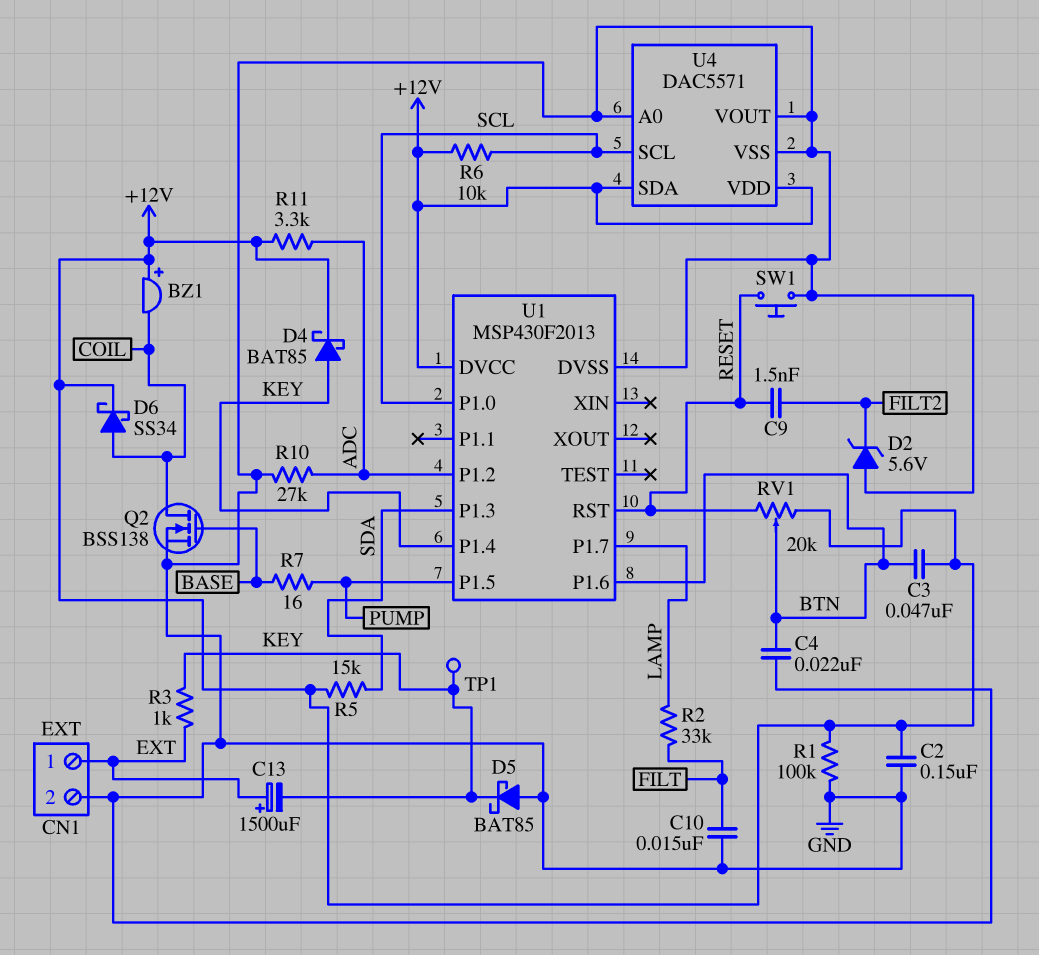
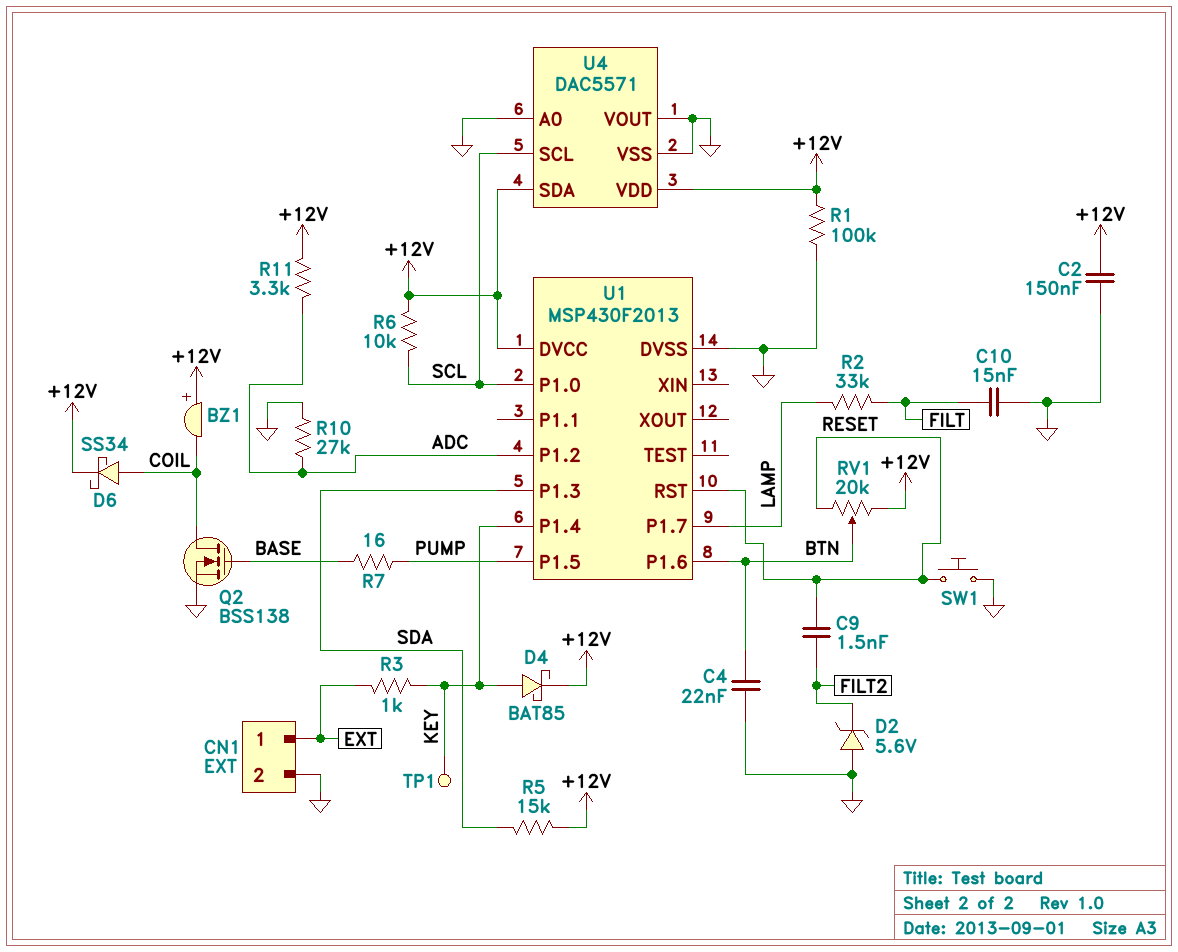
C3: 47nF (+12V, BTN) -> none
C13: 1500uF (plus EXT, minus KEY) -> none
D5: schottky BAT85 (A GND, K KEY) -> none

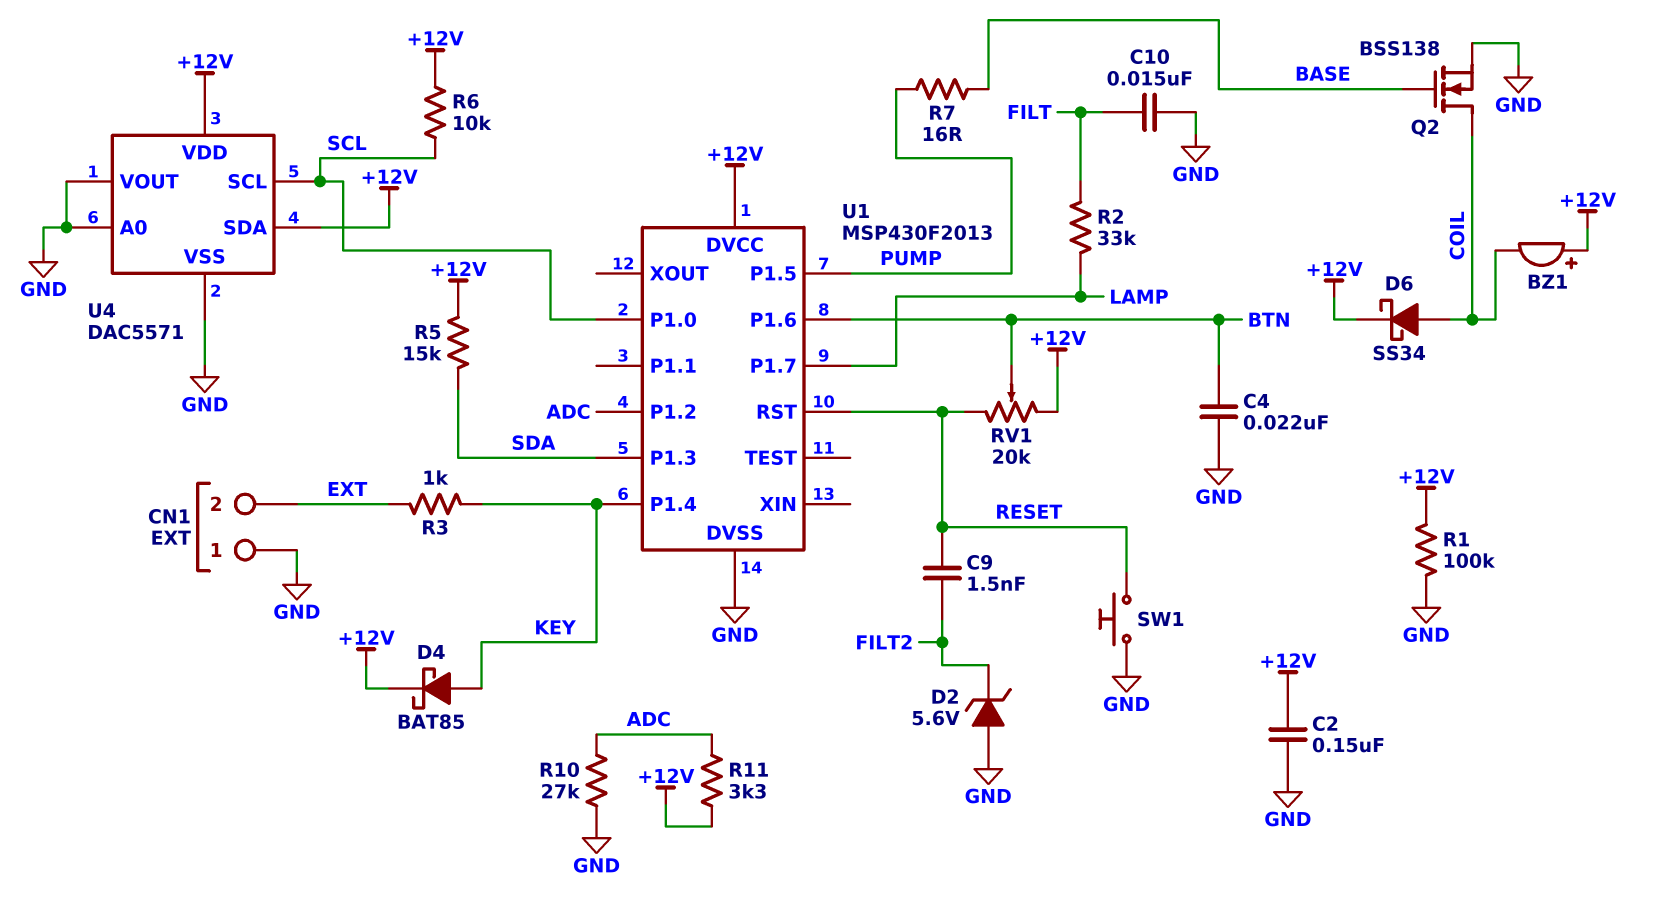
CN1 pin 1: EXT -> GND
CN1 pin 2: GND -> EXT
TP1: test point (KEY) -> none

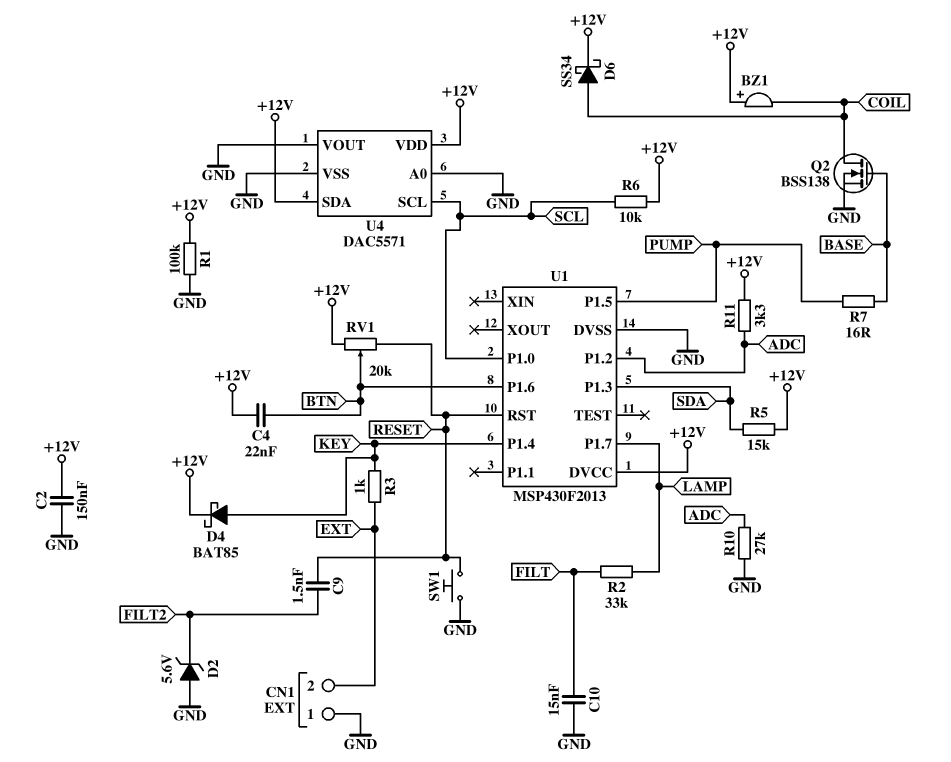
C4: 22nF (BTN, GND) -> 22nF (+12V, BTN)

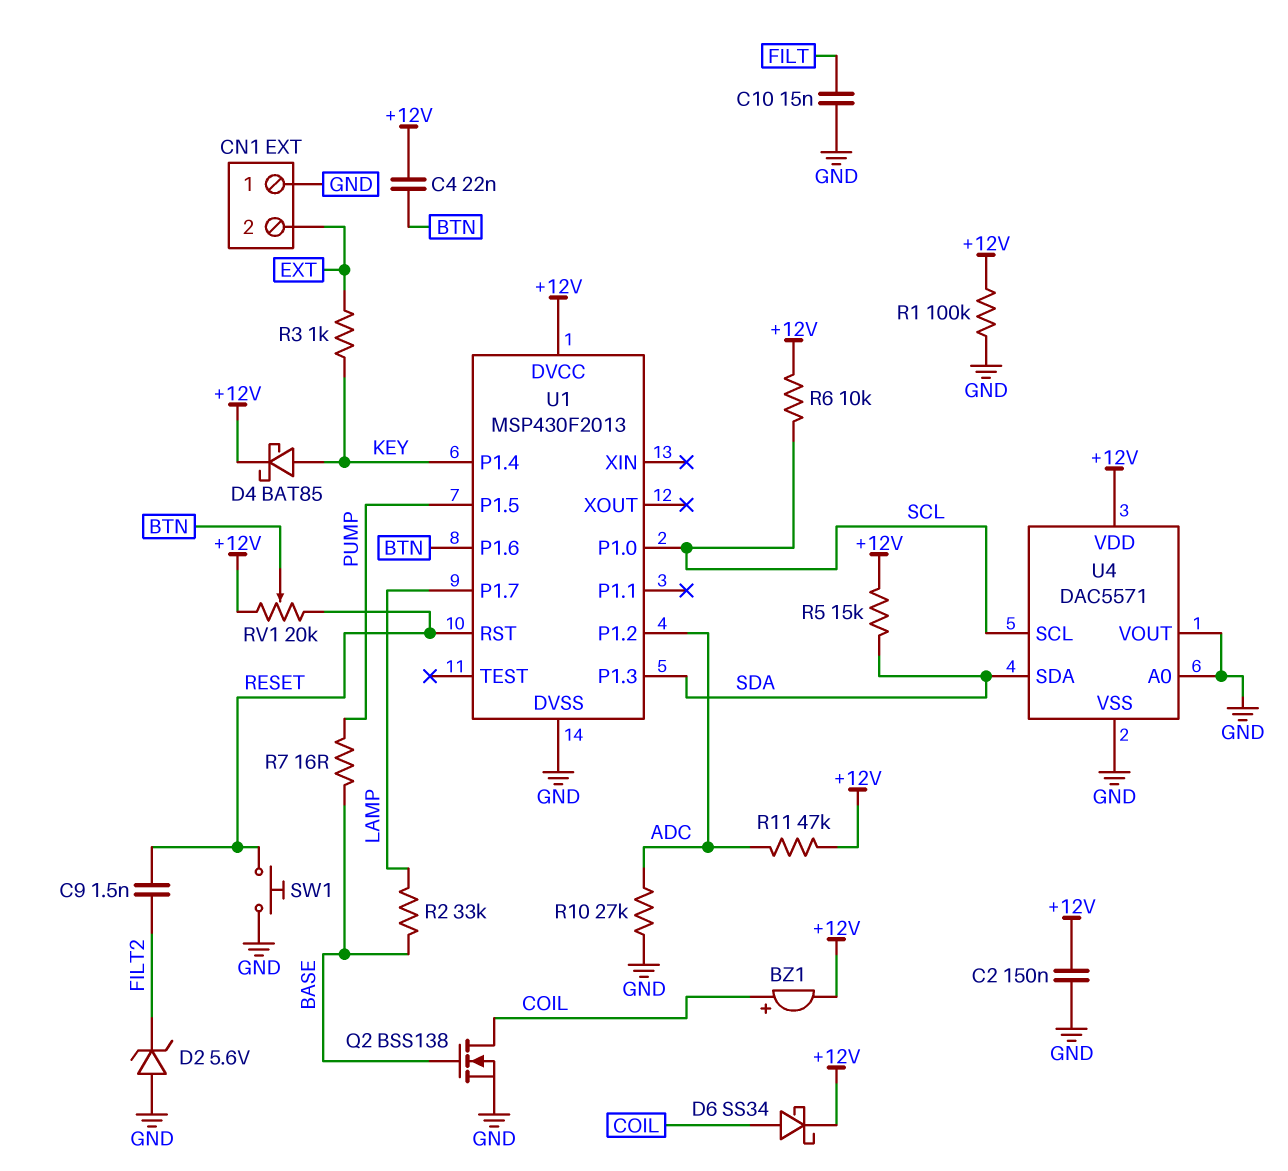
BZ1: buzzer (plus +12V, minus COIL) -> buzzer (plus COIL, minus +12V)
R2: 33k (FILT, LAMP) -> 33k (BASE, LAMP)
R11: 3.3k (+12V, ADC) -> 47k (+12V, ADC)
U4 pin SDA: +12V -> SDA

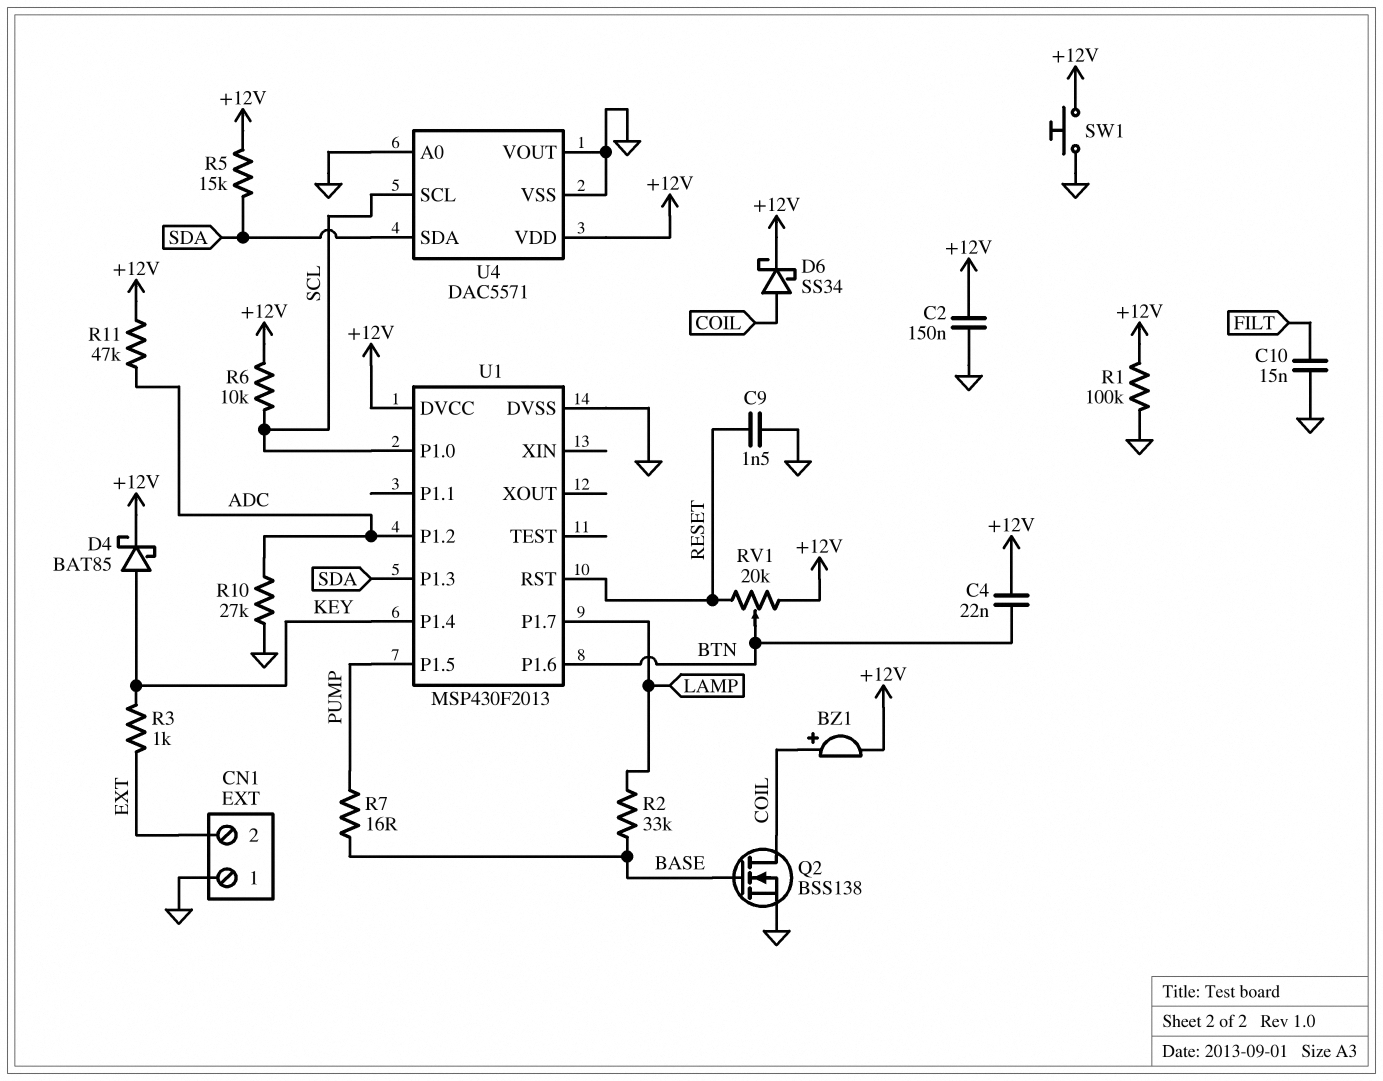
C9: 1.5nF (FILT2, RESET) -> 1.5nF (GND, RESET)
D2: zener 5.6V (A GND, K FILT2) -> none
SW1: button (GND, RESET) -> button (+12V, GND)

